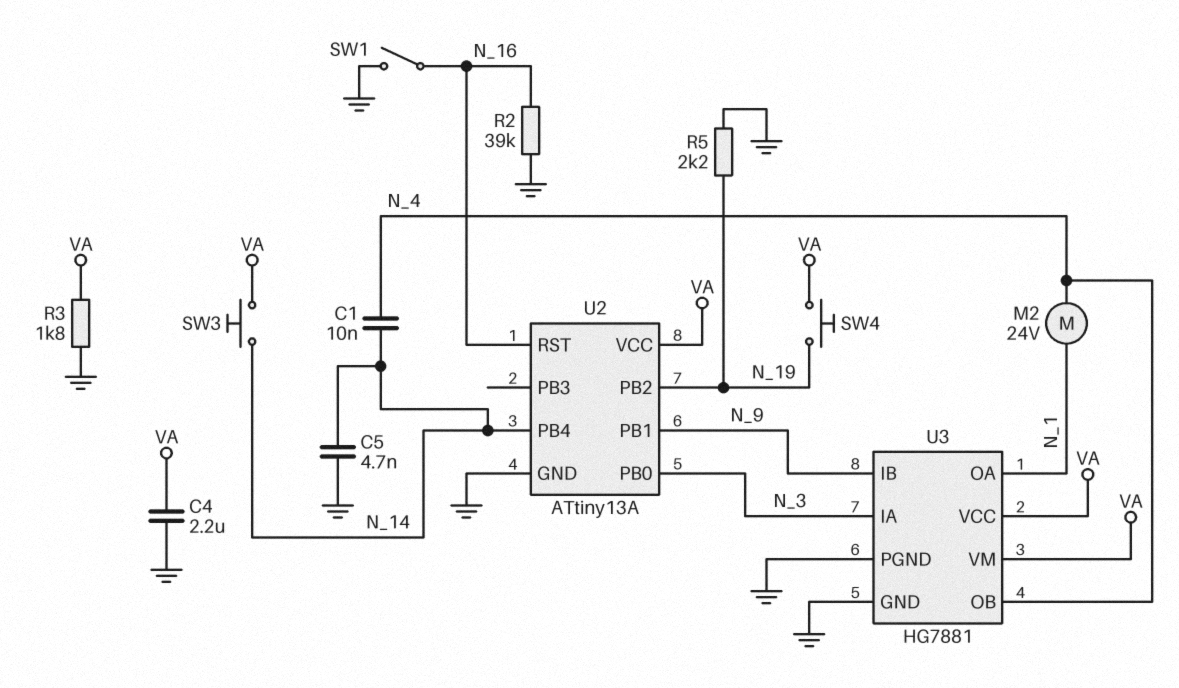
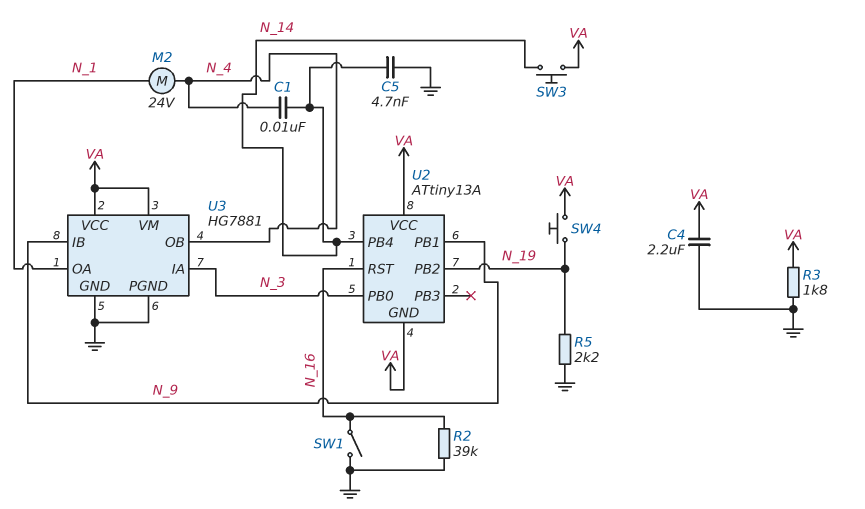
U2 pin GND: GND -> VA

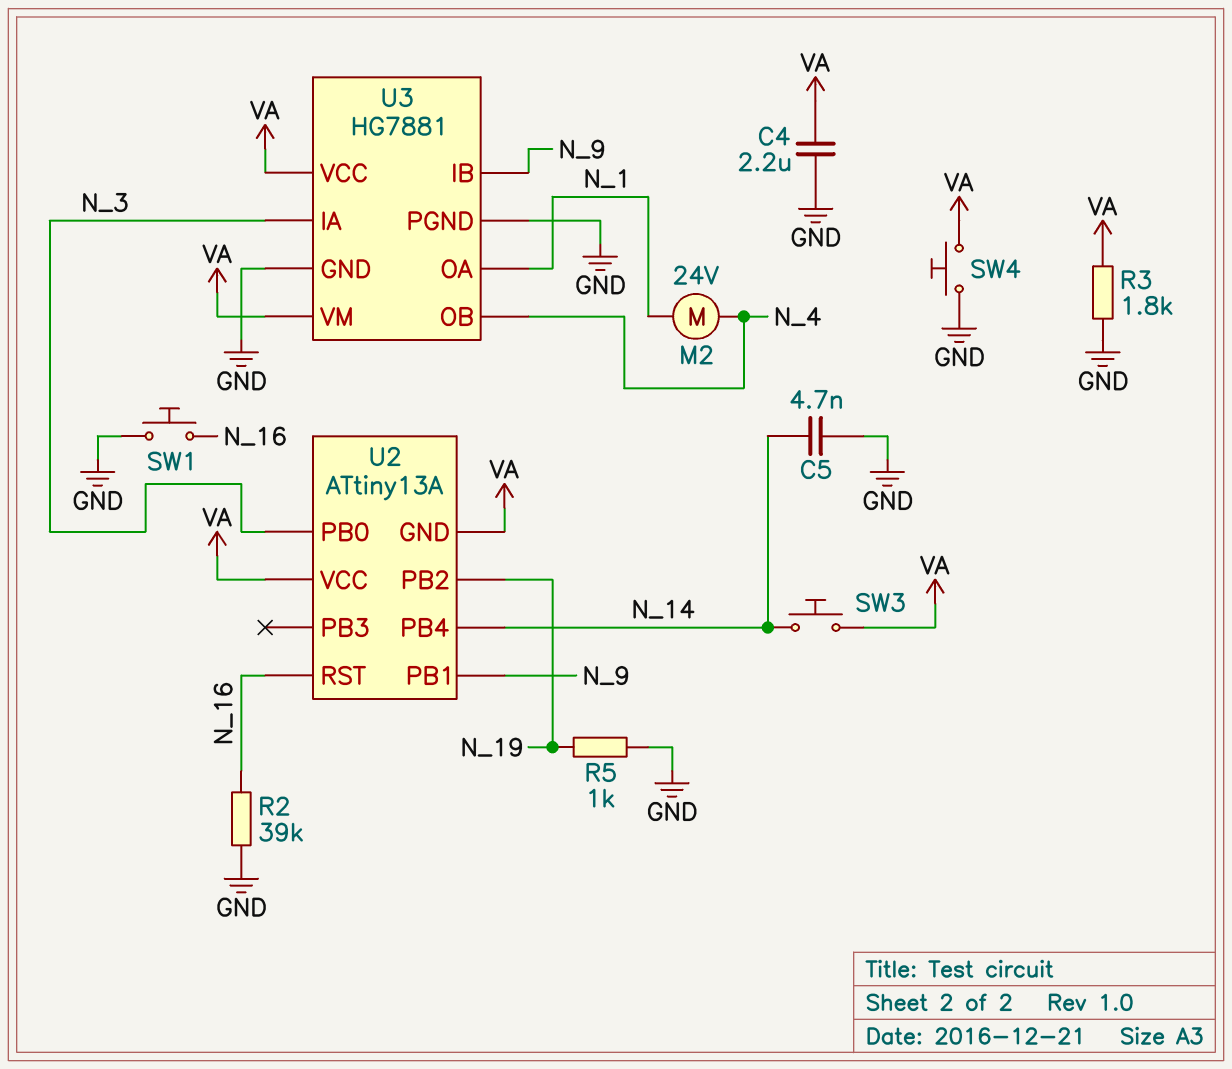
C1: 10nF (N_4, N_14) -> none
R5: 2.2k (GND, N_19) -> 1k (GND, N_19)
SW1: switch (GND, N_16) -> button (GND, N_16)
SW4: button (N_19, VA) -> button (GND, VA)

